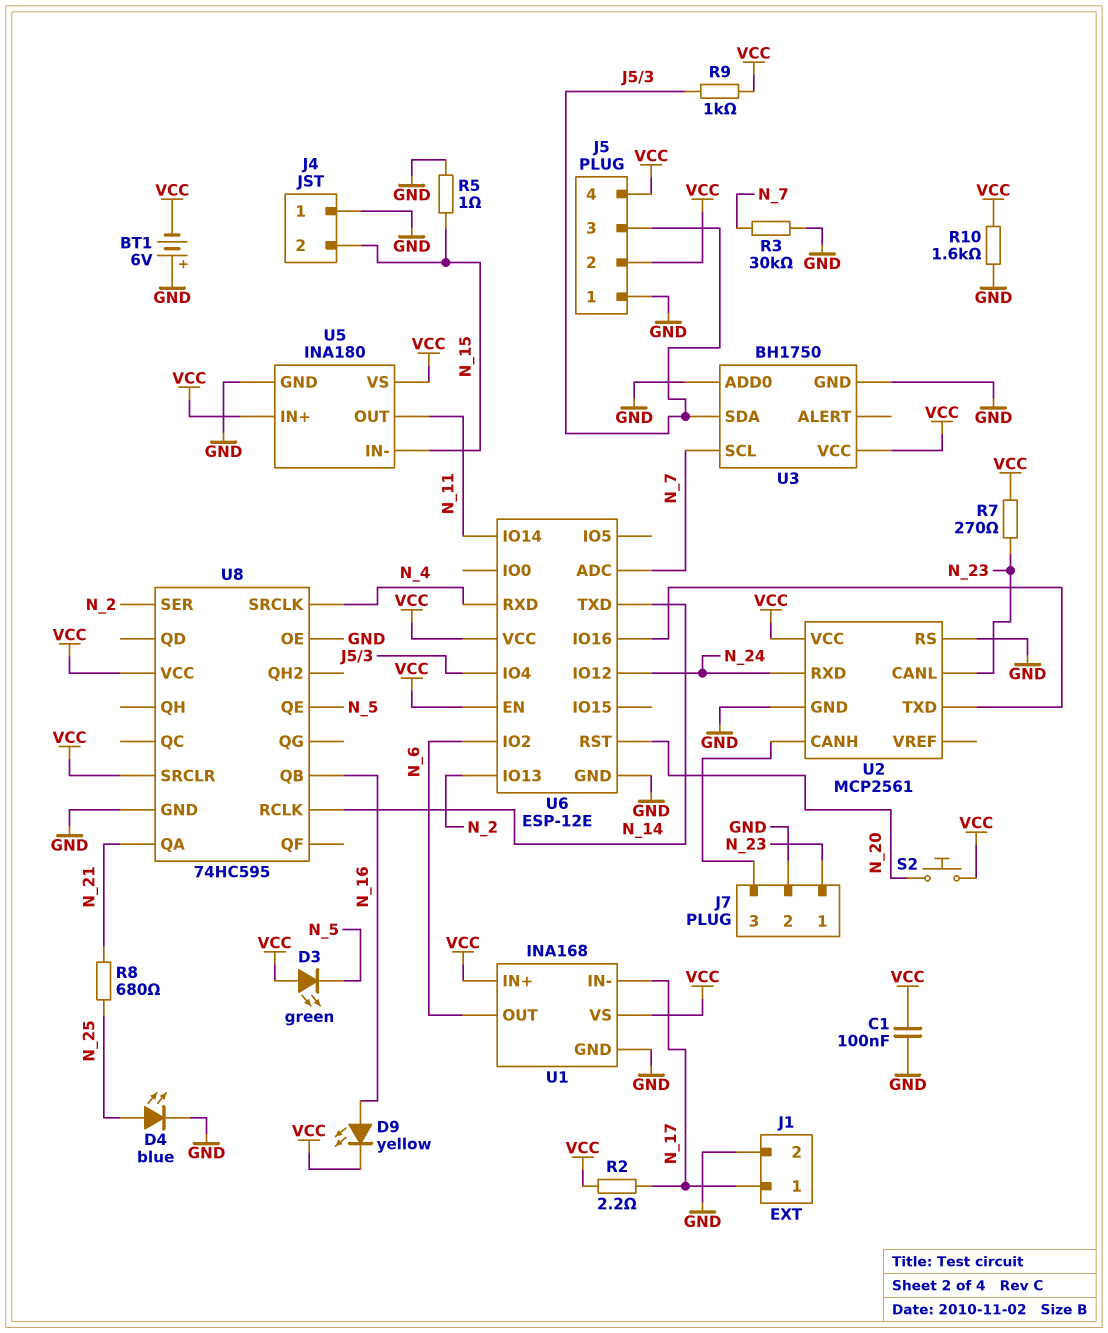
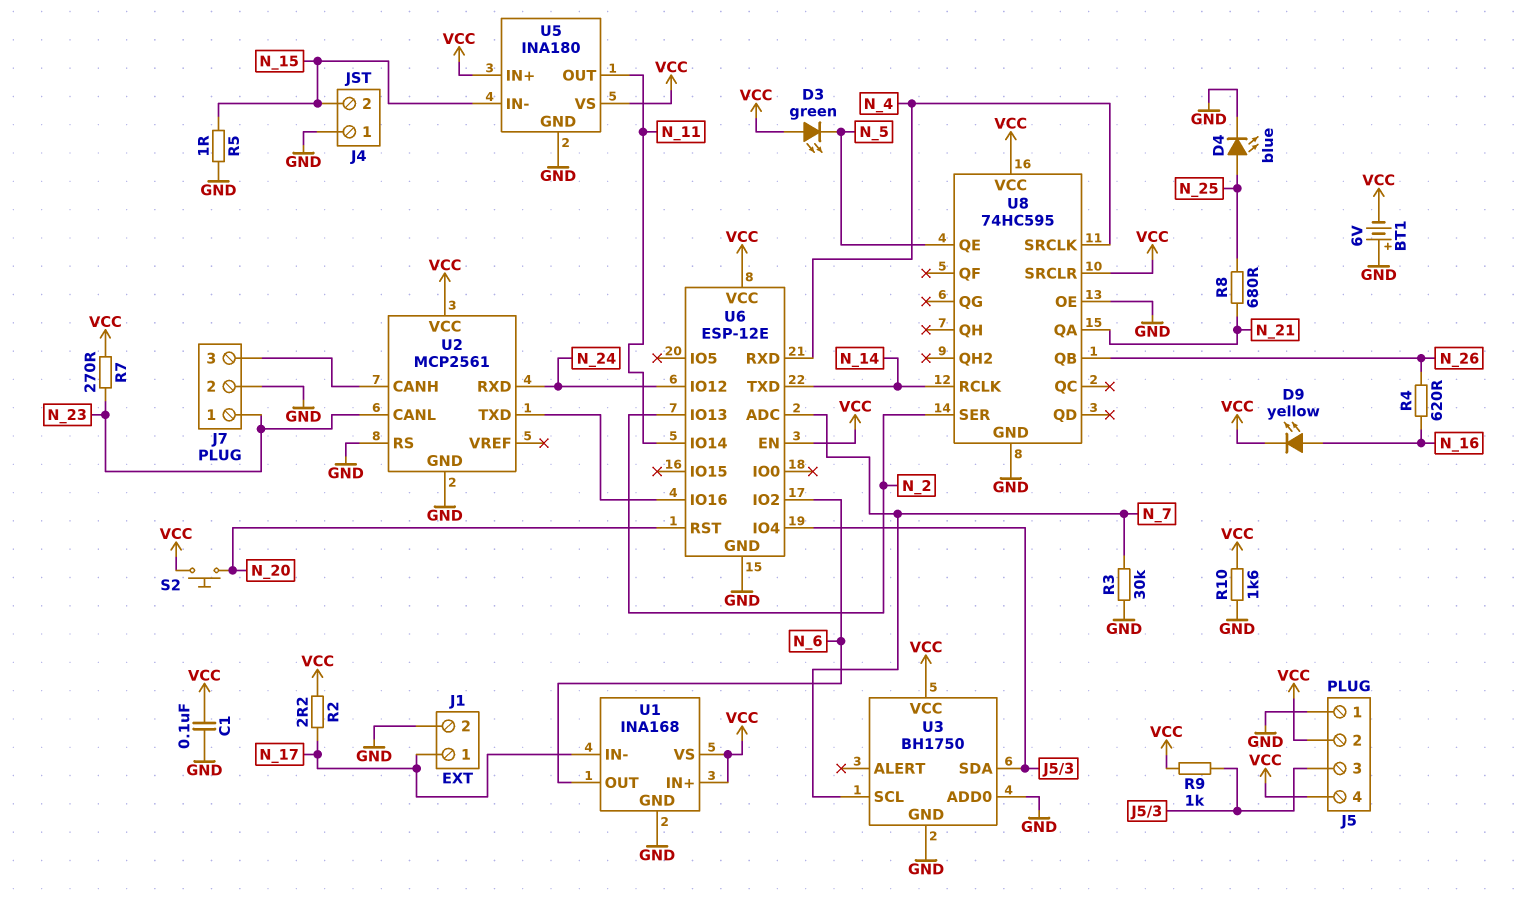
R4: none -> 620 (N_16, N_26)
U8 pin QB: N_16 -> N_26

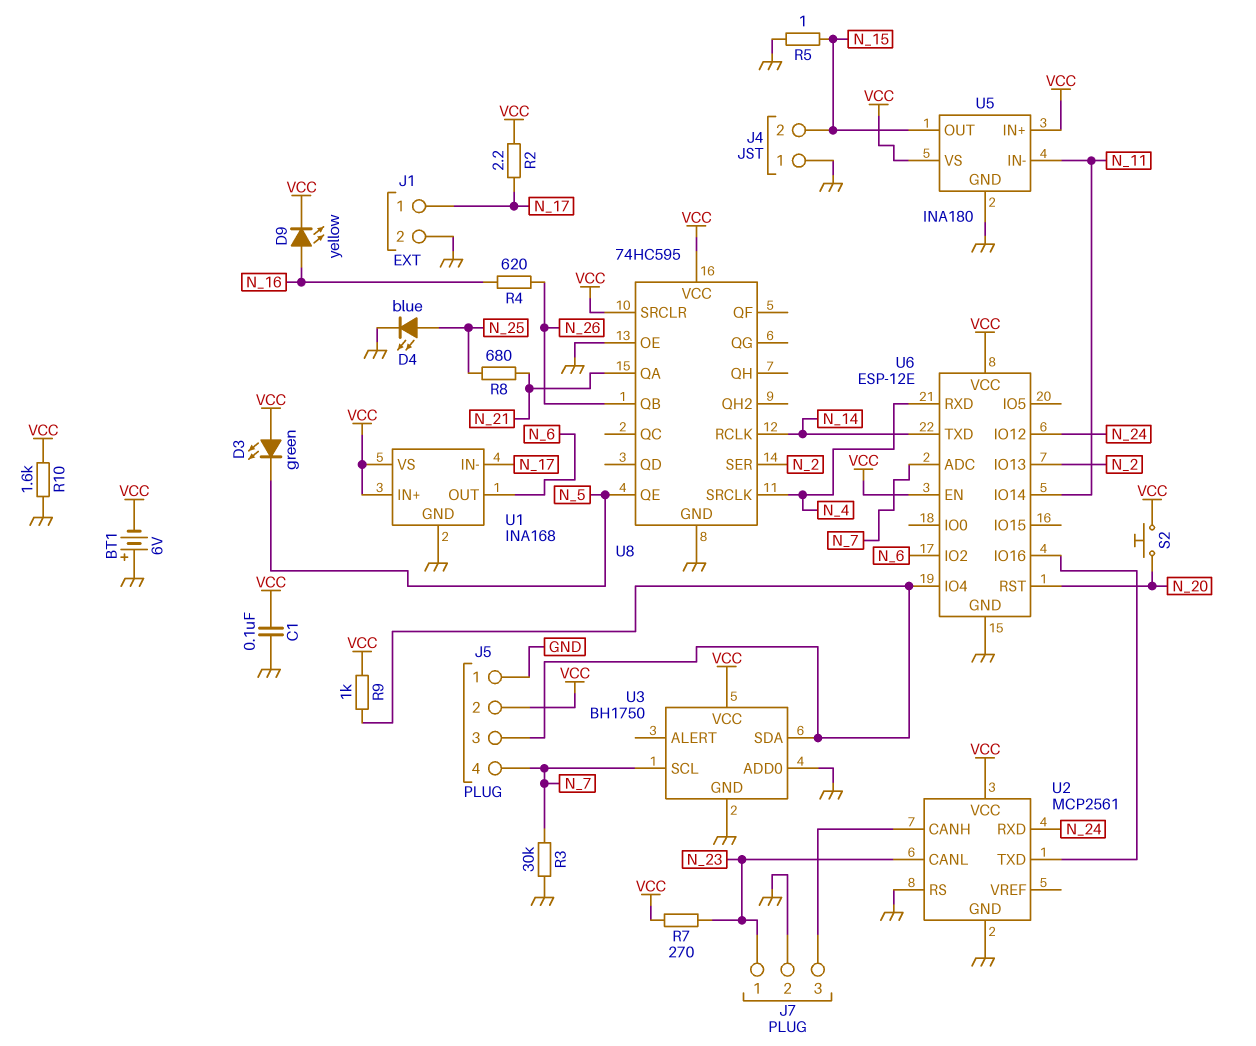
J5 pin 4: VCC -> N_7
U5 pin IN-: N_15 -> N_11
U5 pin OUT: N_11 -> N_15

